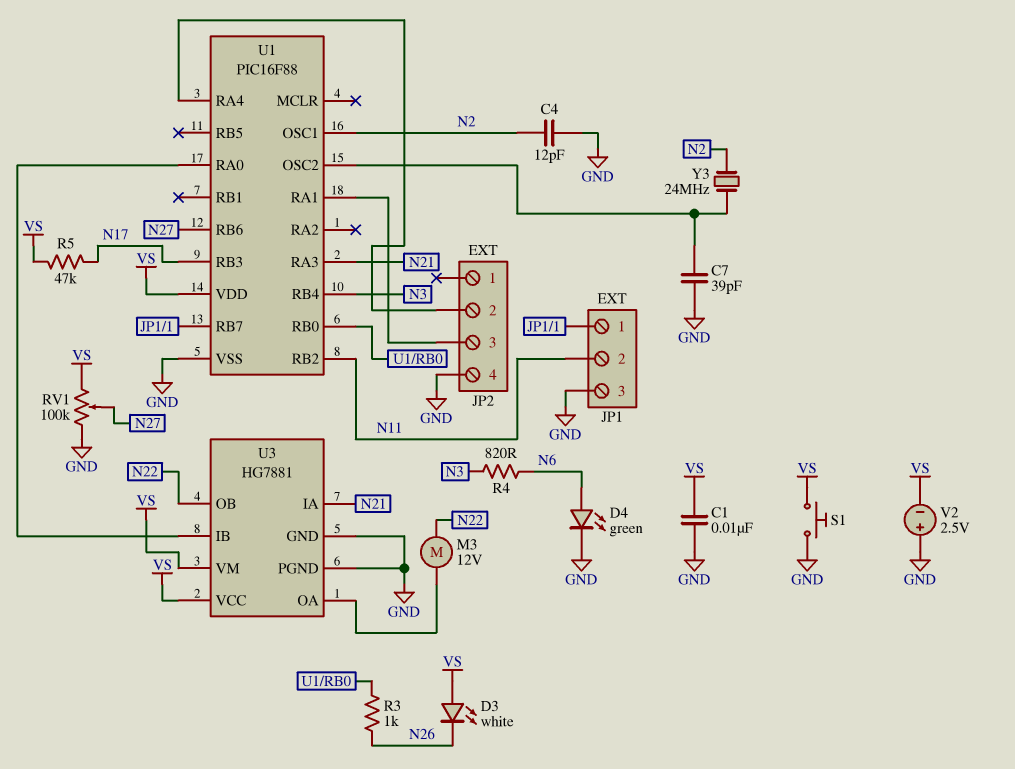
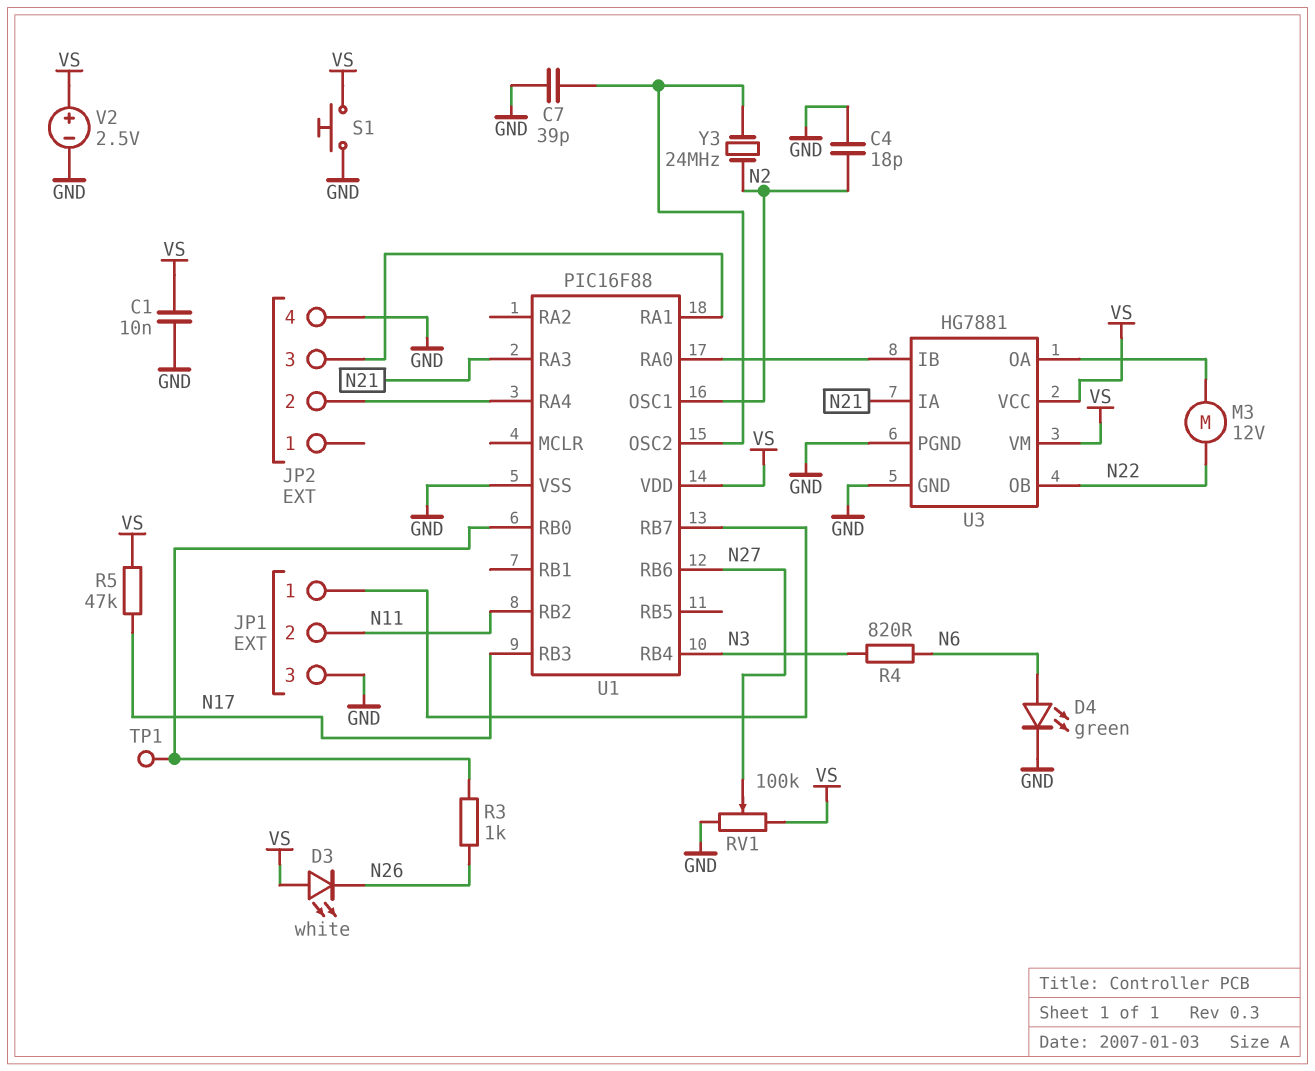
C4: 12pF (GND, N2) -> 18pF (GND, N2)
TP1: none -> test point (U1/RB0)
V2: 2.5V (plus GND, minus VS) -> 2.5V (plus VS, minus GND)

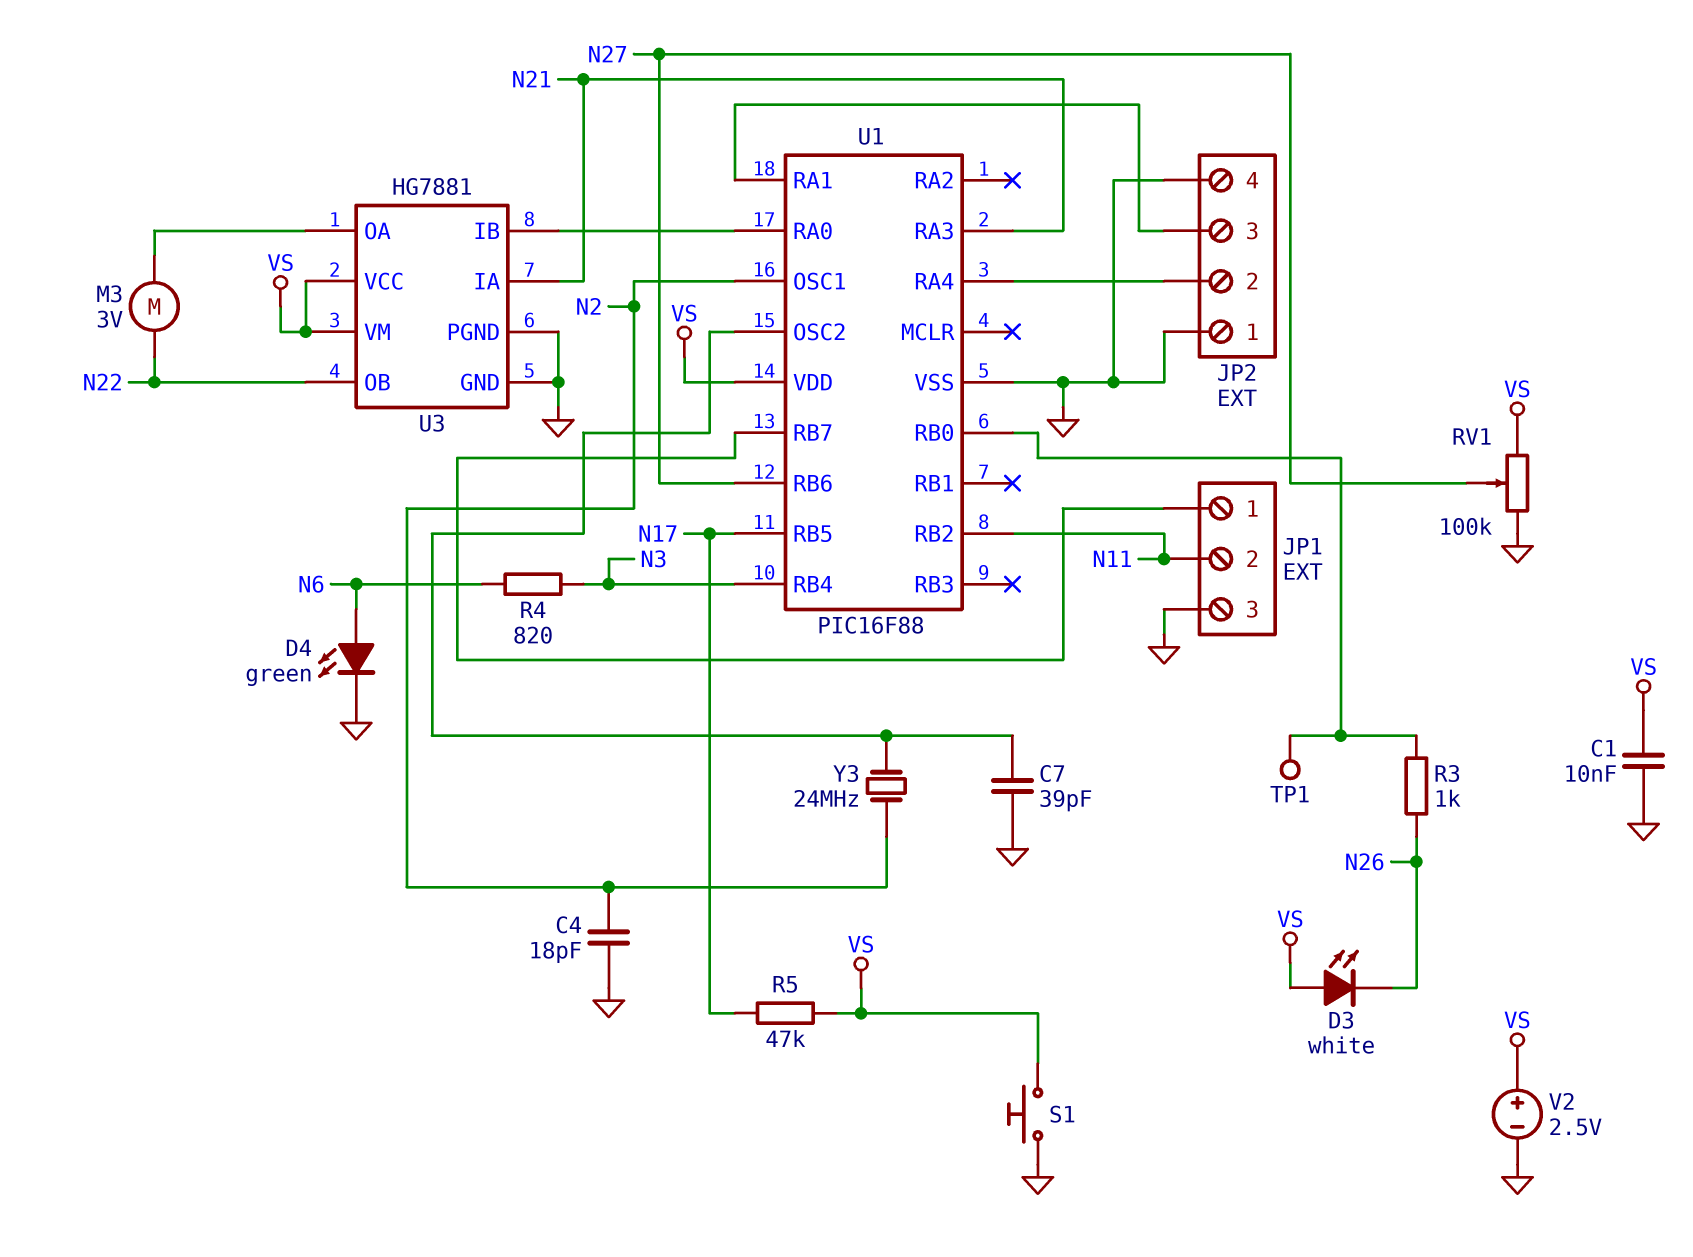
JP2 pin 1: none -> GND
M3: motor 12V (N22, U3/OA) -> motor 3V (N22, U3/OA)
U1 pin RB3: N17 -> none
U1 pin RB5: none -> N17

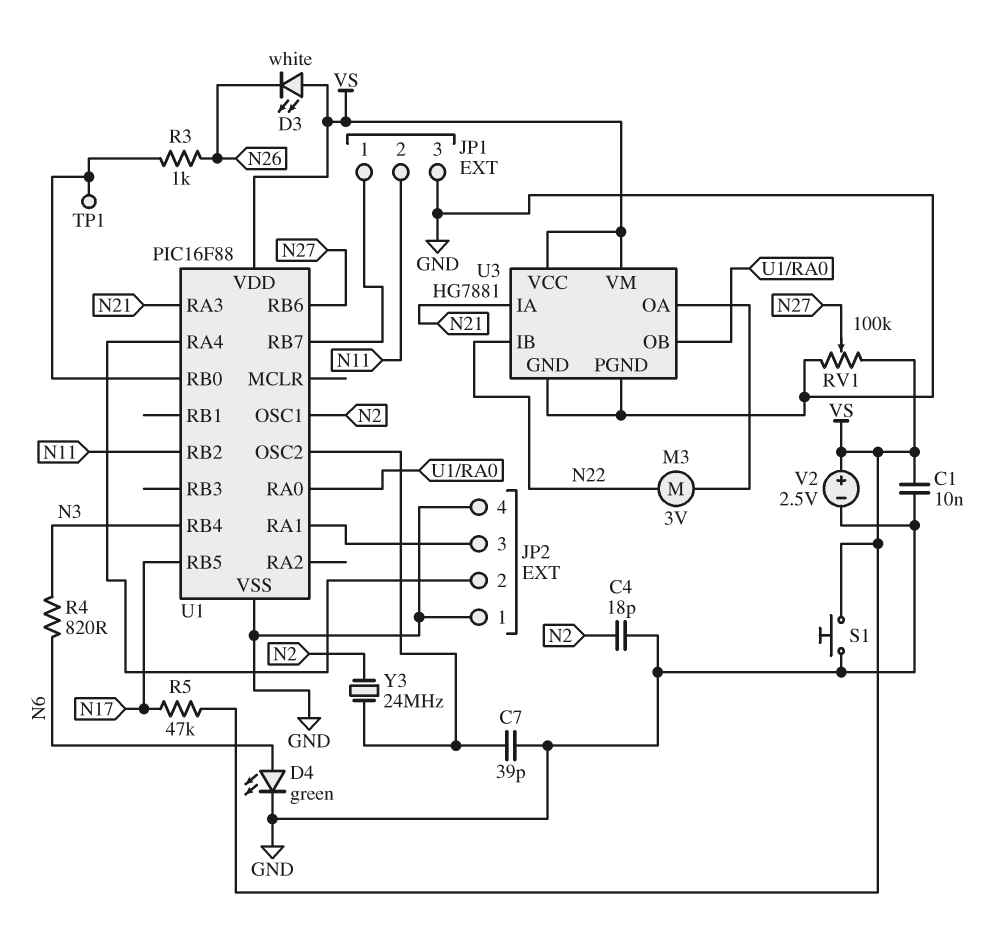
U3 pin IB: U1/RA0 -> N22
U3 pin OB: N22 -> U1/RA0

